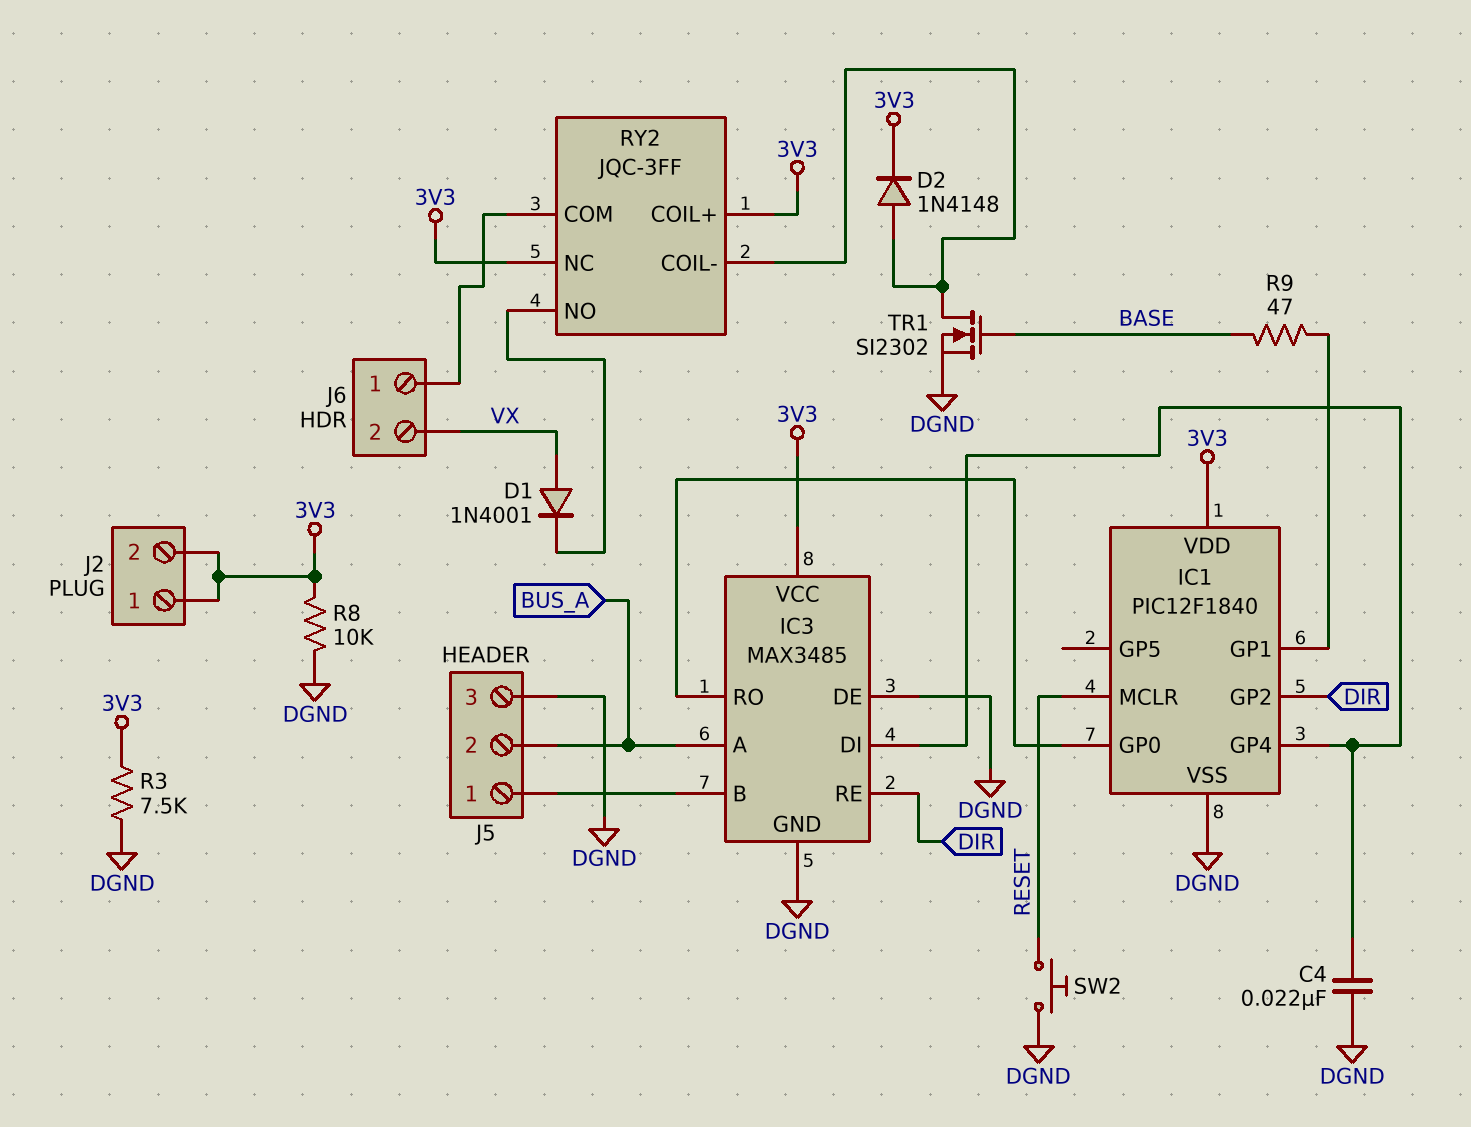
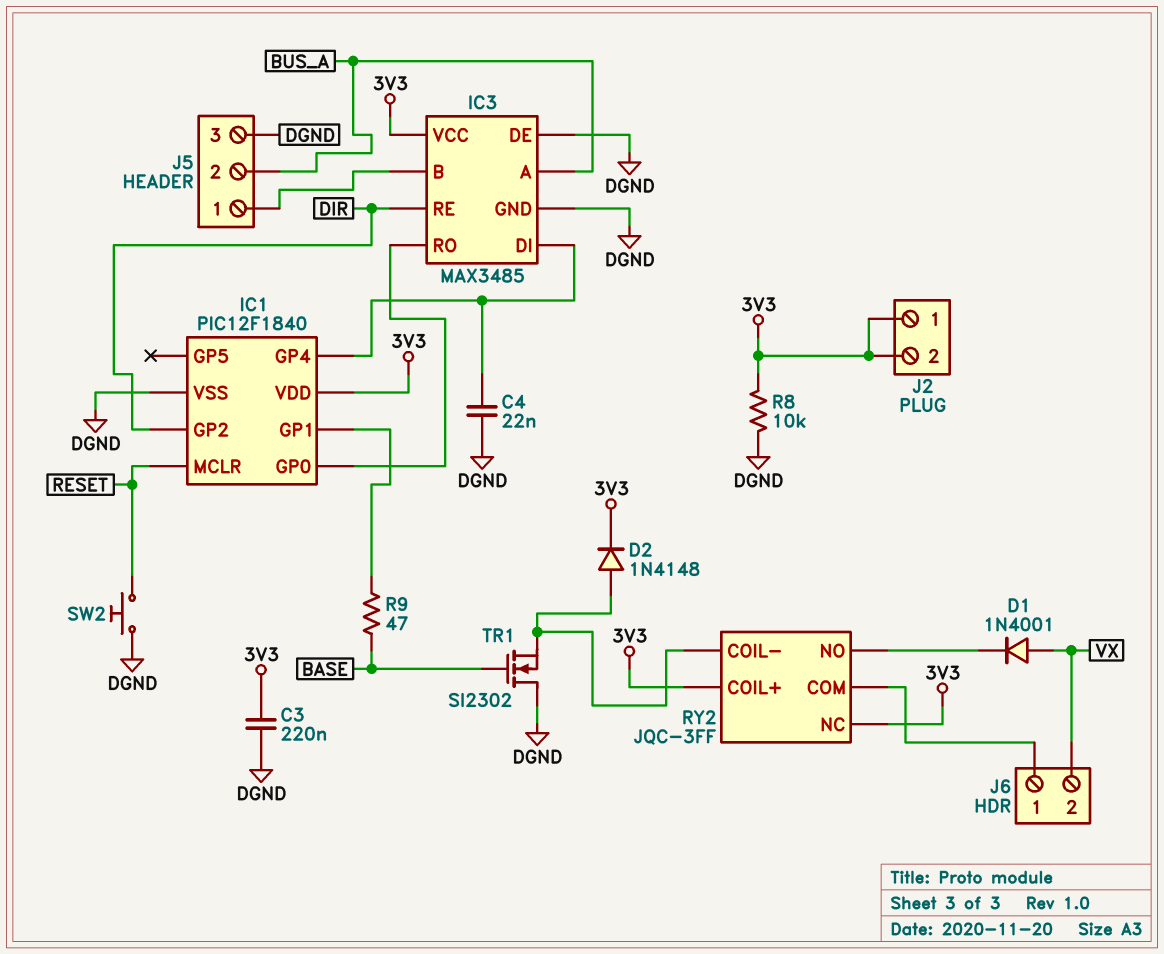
C3: none -> 220nF (3V3, DGND)
R3: 7.5k (3V3, DGND) -> none
TR1: NMOS SI2302 (G BASE, D RY2/COIL-, S DGND) -> NMOS SI2302 (G BASE, D DGND, S RY2/COIL-)

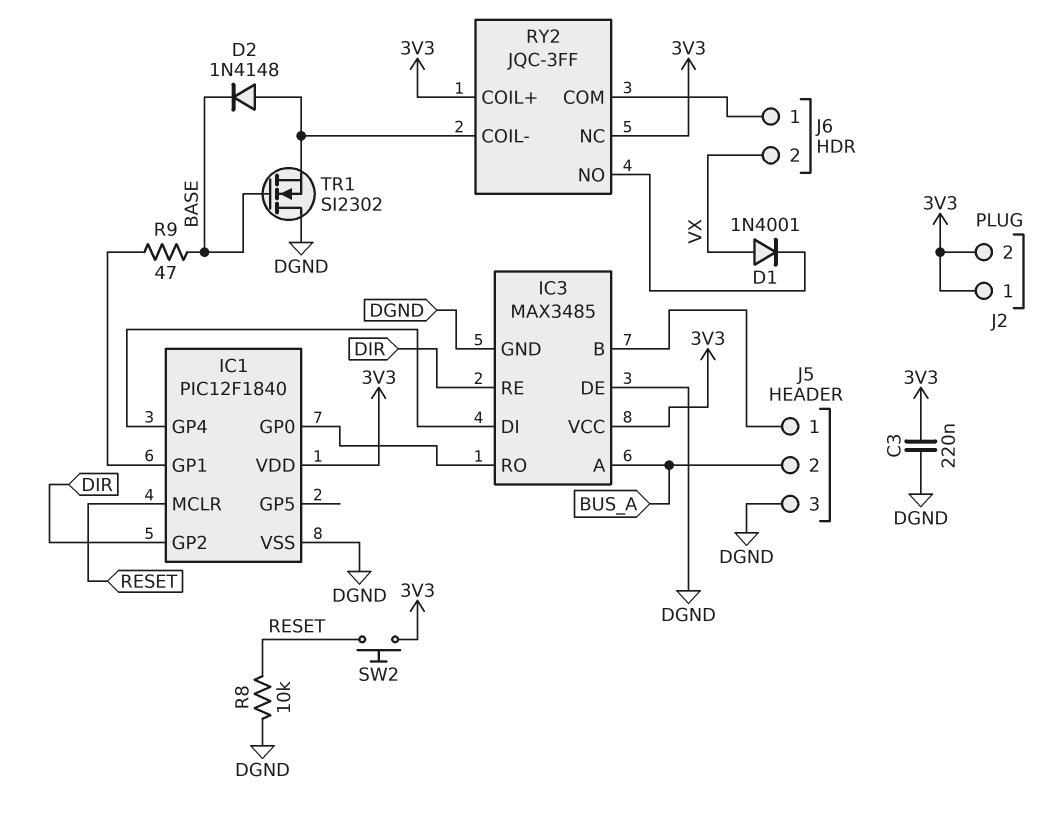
C4: 22nF (DGND, IC1/GP4) -> none
D2: diode 1N4148 (A RY2/COIL-, K 3V3) -> diode 1N4148 (A RY2/COIL-, K BASE)
R8: 10k (3V3, DGND) -> 10k (DGND, RESET)
SW2: button (DGND, RESET) -> button (3V3, RESET)

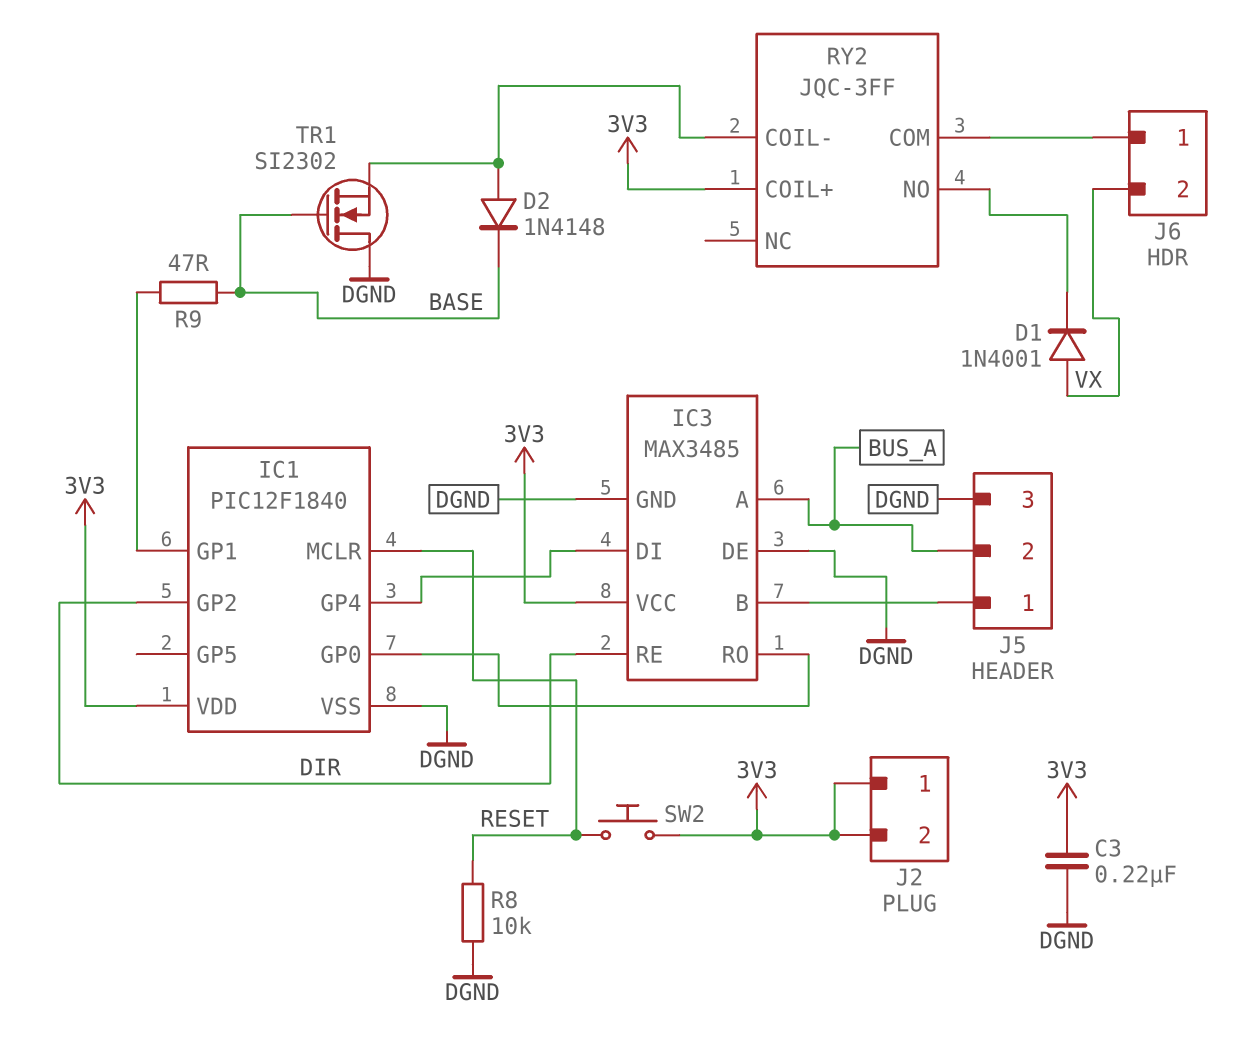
RY2 pin NC: 3V3 -> none

